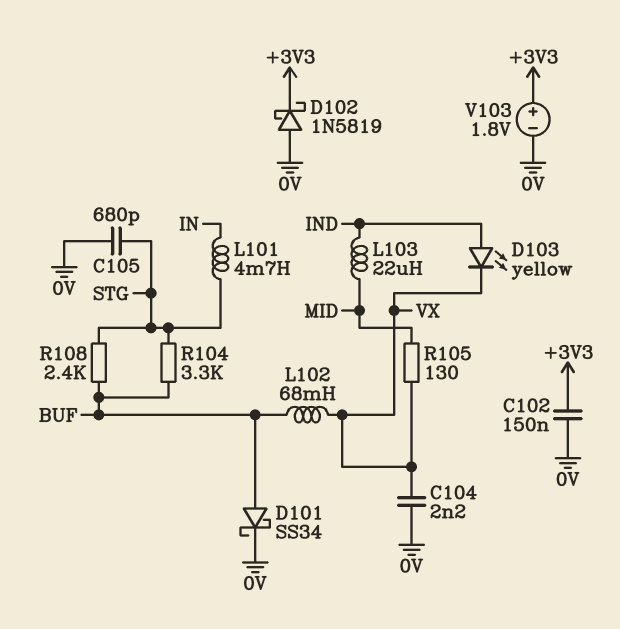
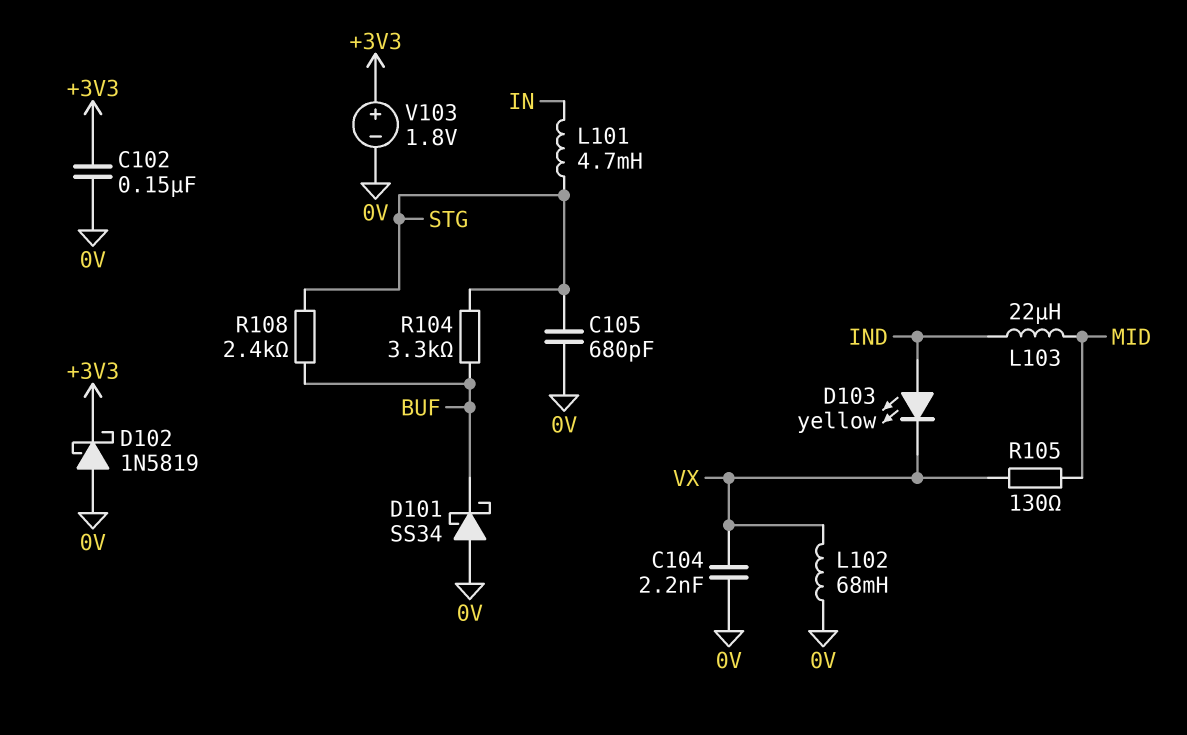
D101: schottky SS34 (A BUF, K 0V) -> schottky SS34 (A 0V, K BUF)
L102: 68mH (BUF, VX) -> 68mH (0V, VX)

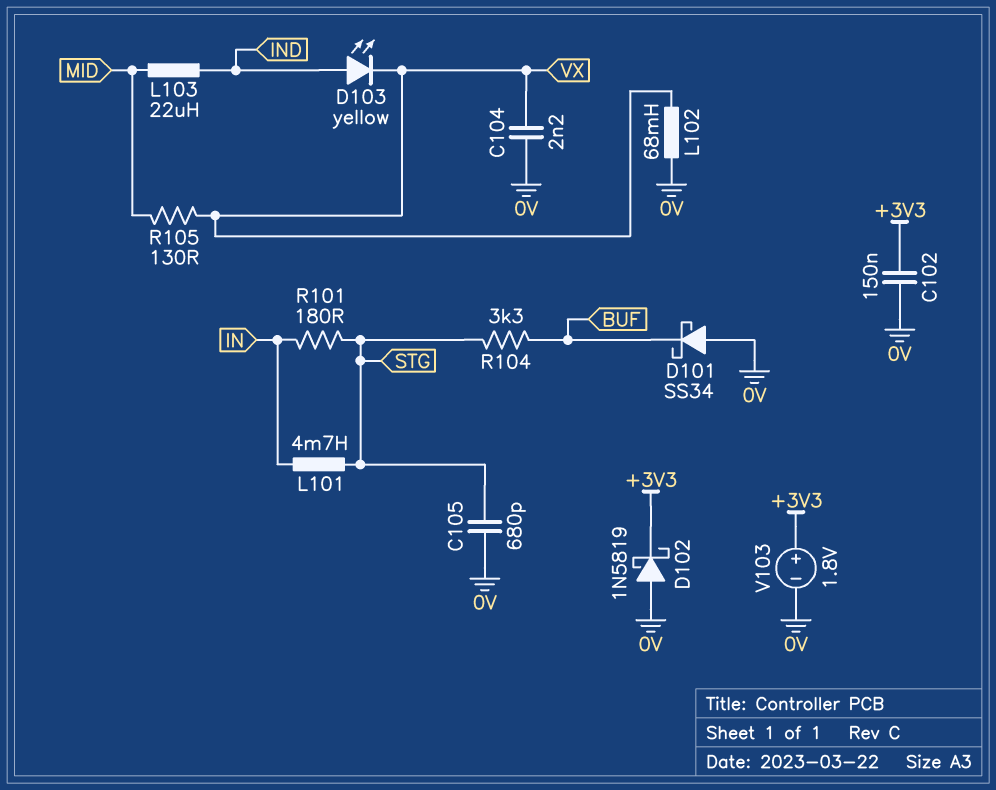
R101: none -> 180 (IN, STG)
R108: 2.4k (BUF, STG) -> none

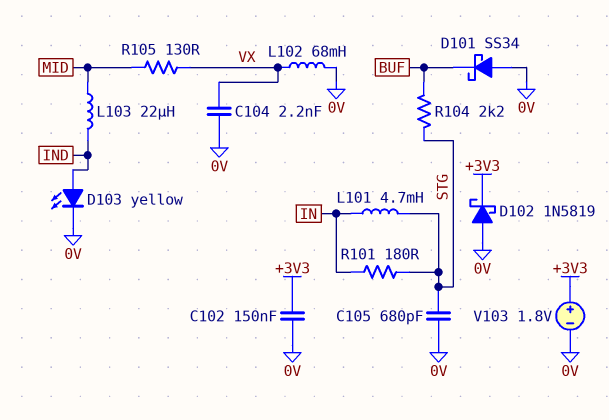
D103: LED yellow (A IND, K VX) -> LED yellow (A IND, K 0V)
R104: 3.3k (BUF, STG) -> 2.2k (BUF, STG)

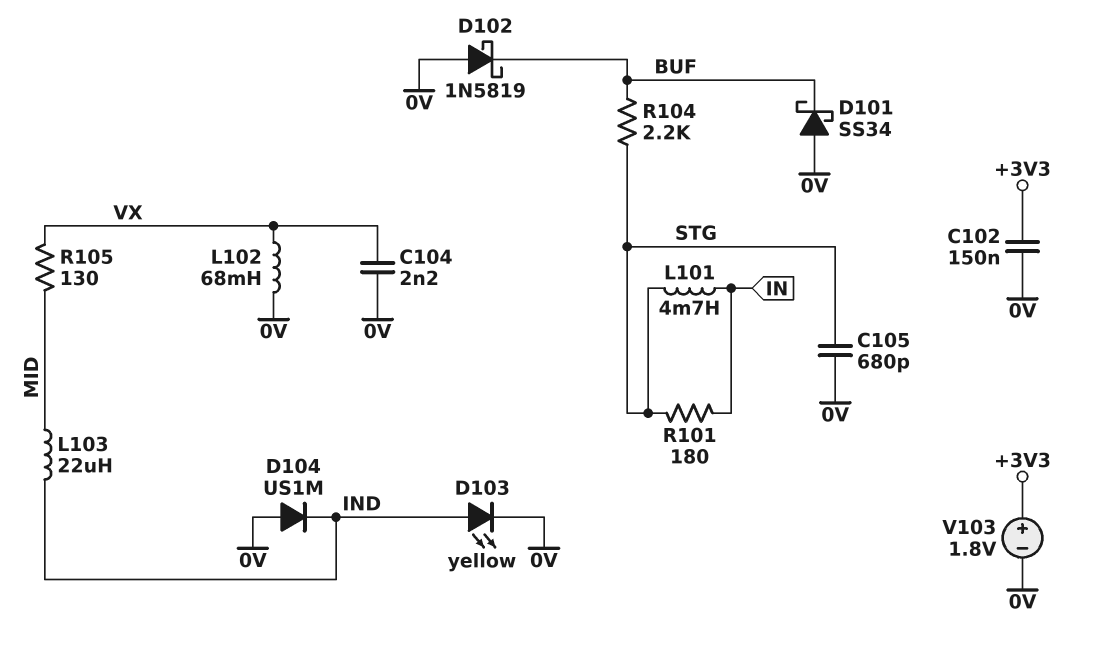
D102: schottky 1N5819 (A 0V, K +3V3) -> schottky 1N5819 (A 0V, K BUF)
D104: none -> diode US1M (A 0V, K IND)

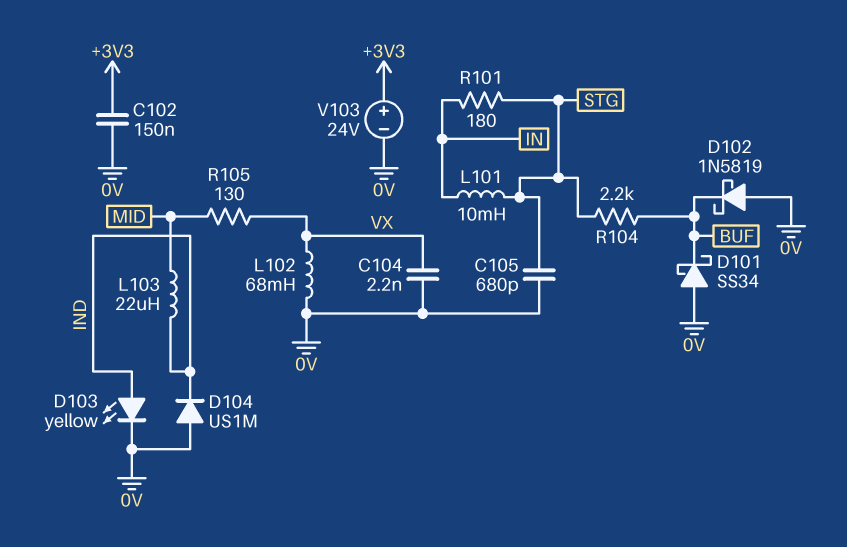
L101: 4.7mH (IN, STG) -> 10mH (IN, STG)
V103: 1.8V (plus +3V3, minus 0V) -> 24V (plus +3V3, minus 0V)

